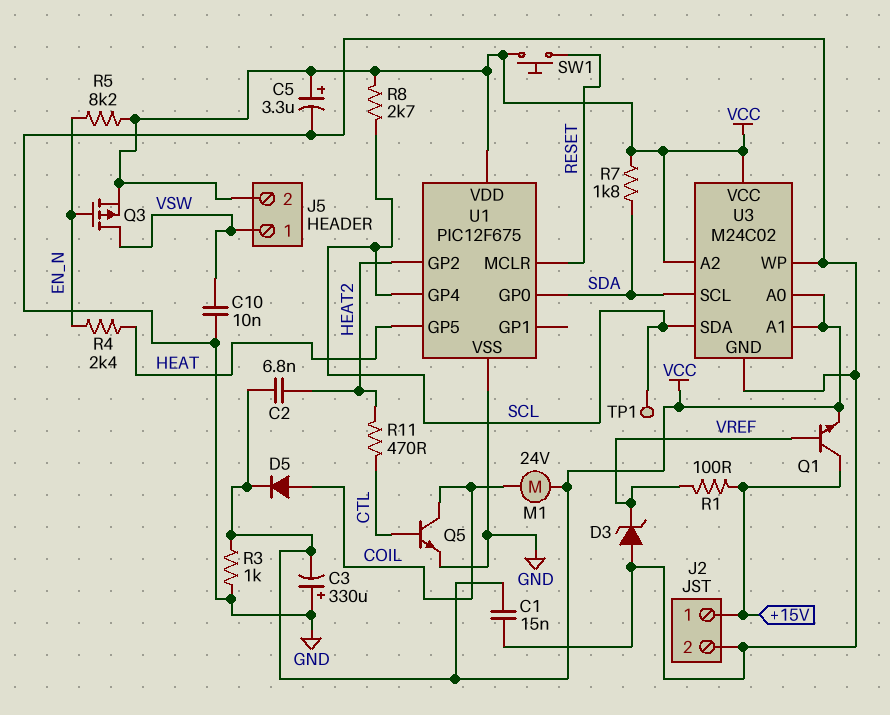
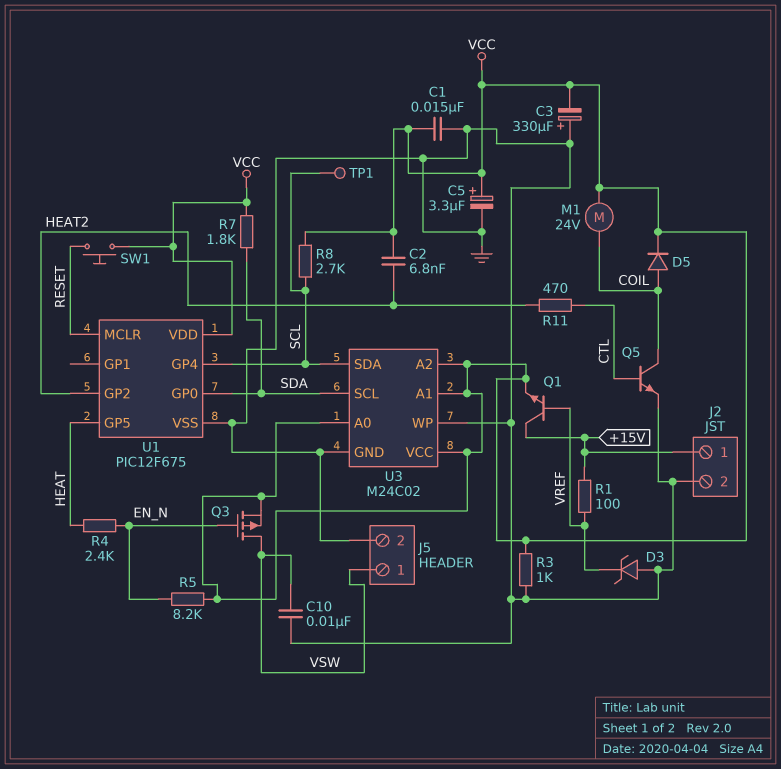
J5 pin 2: VCC -> GND

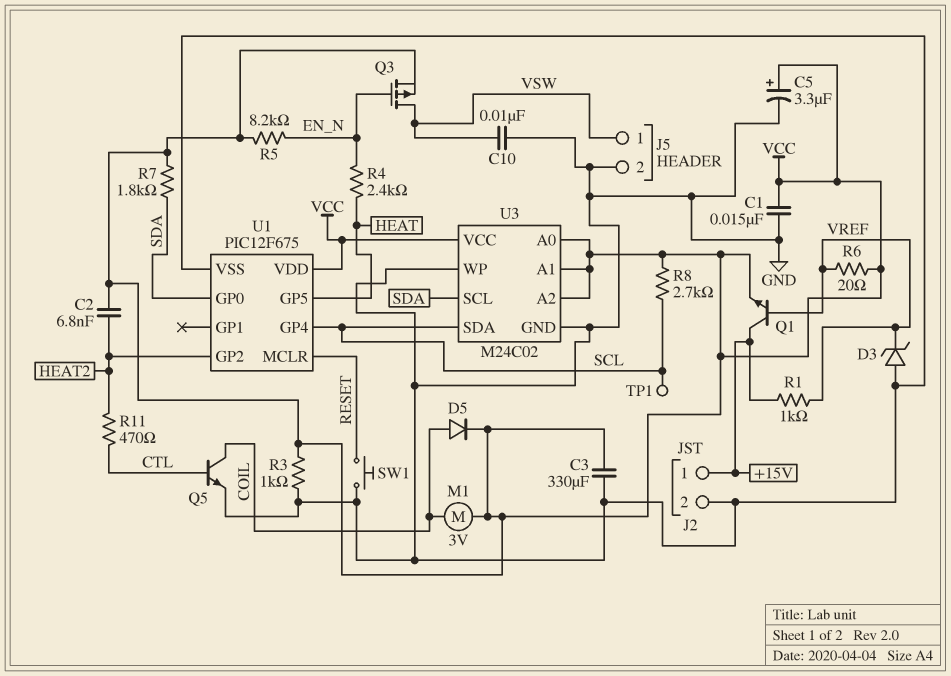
C3: 330uF (plus GND, minus VCC) -> 330uF (GND, VCC)
M1: motor 24V (COIL, VCC) -> motor 3V (COIL, VCC)
R1: 100 (+15V, VREF) -> 1k (+15V, VREF)
R6: none -> 20 (VCC, VREF)
SW1: button (RESET, VCC) -> button (GND, RESET)

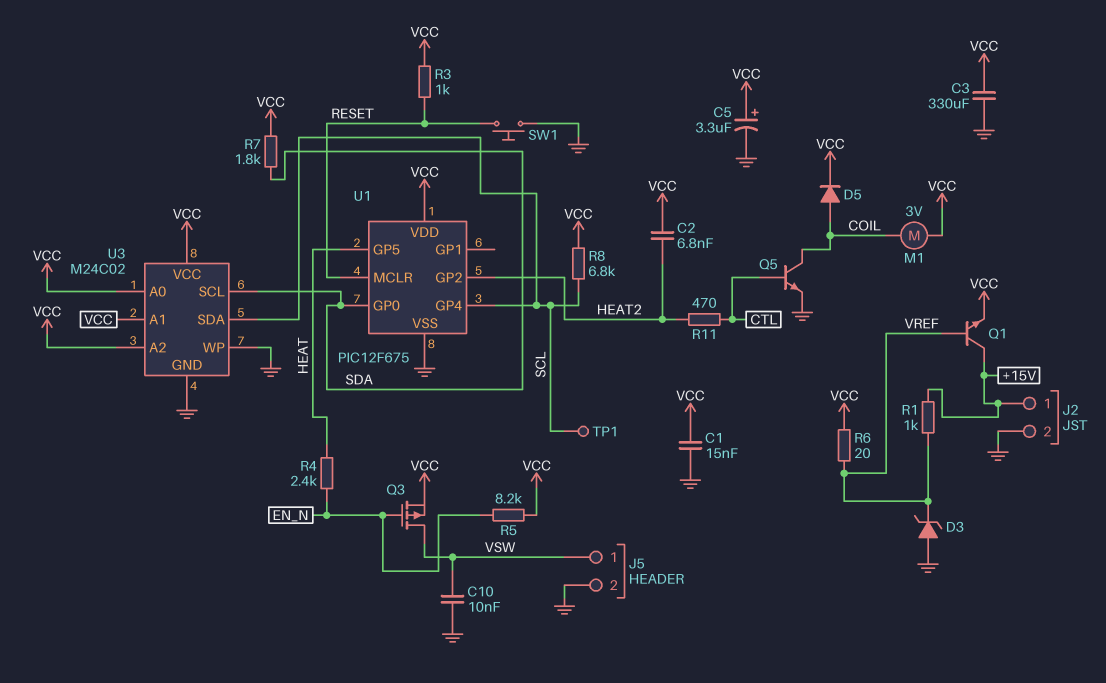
R3: 1k (GND, VCC) -> 1k (RESET, VCC)
R8: 2.7k (SCL, VCC) -> 6.8k (SCL, VCC)

